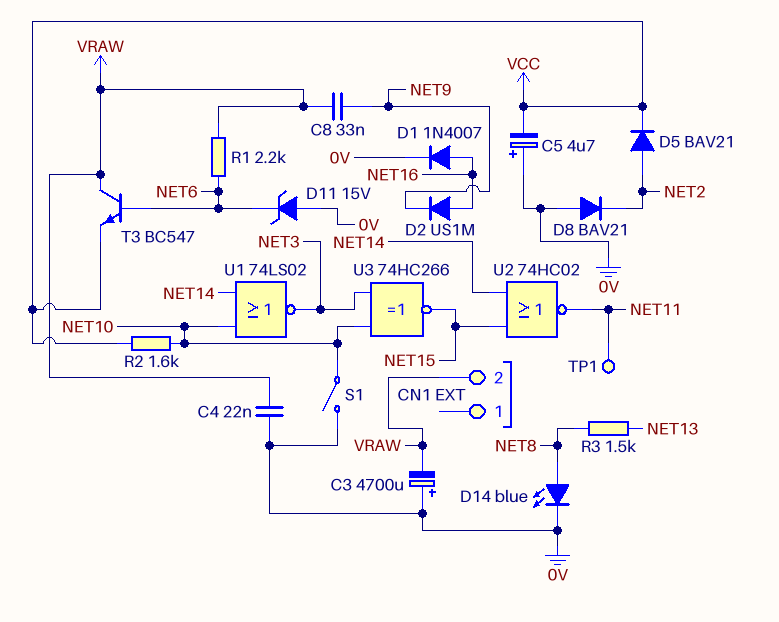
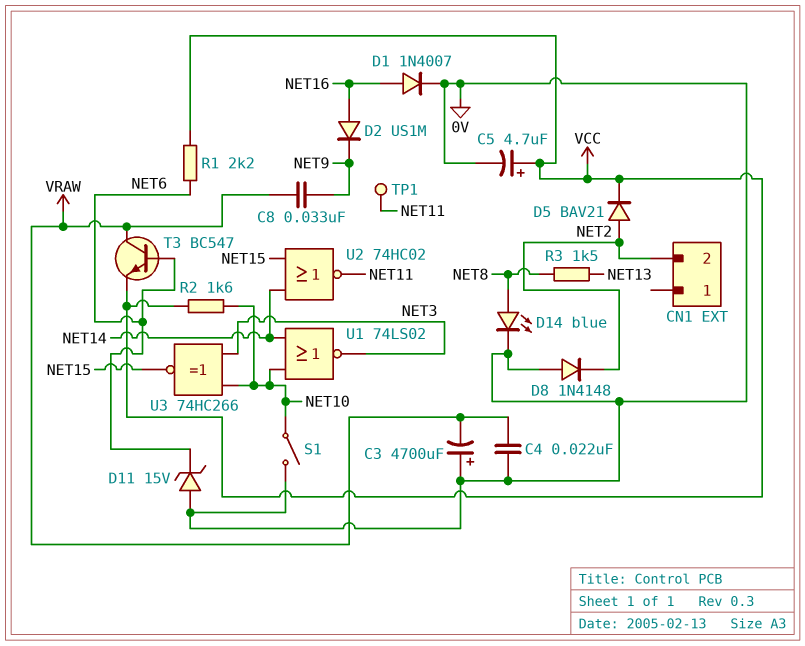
C5: 4.7uF (plus 0V, minus VCC) -> 4.7uF (plus VCC, minus 0V)
CN1 pin 2: VRAW -> NET2
D8: diode BAV21 (A 0V, K NET2) -> diode 1N4148 (A 0V, K NET2)
R1: 2.2k (NET6, VRAW) -> 2.2k (NET6, VCC)

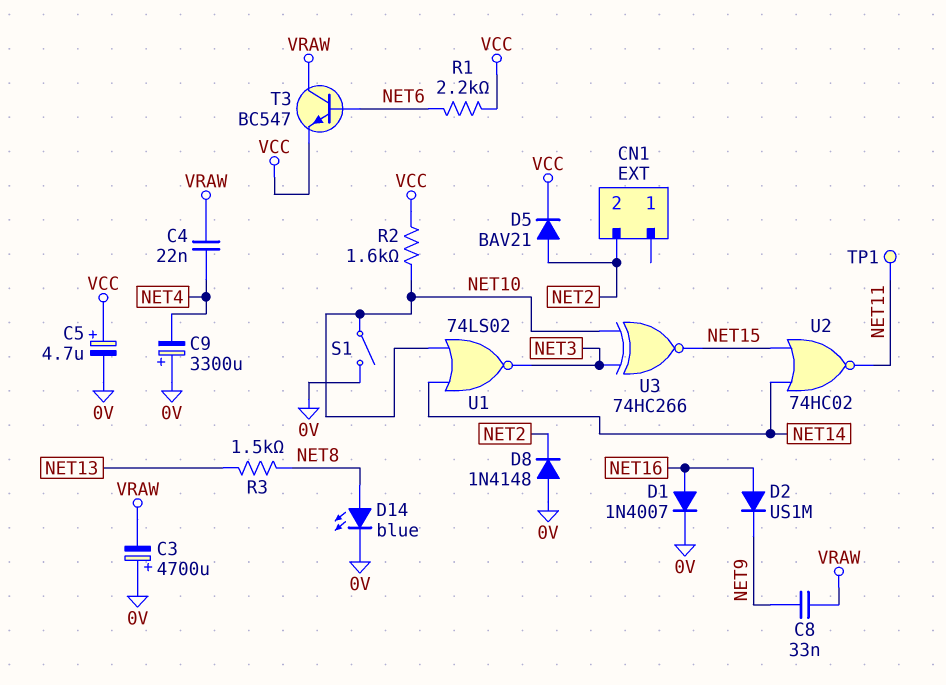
C4: 22nF (0V, VRAW) -> 22nF (NET4, VRAW)
C9: none -> 3300uF (plus 0V, minus NET4)
D11: zener 15V (A 0V, K NET6) -> none

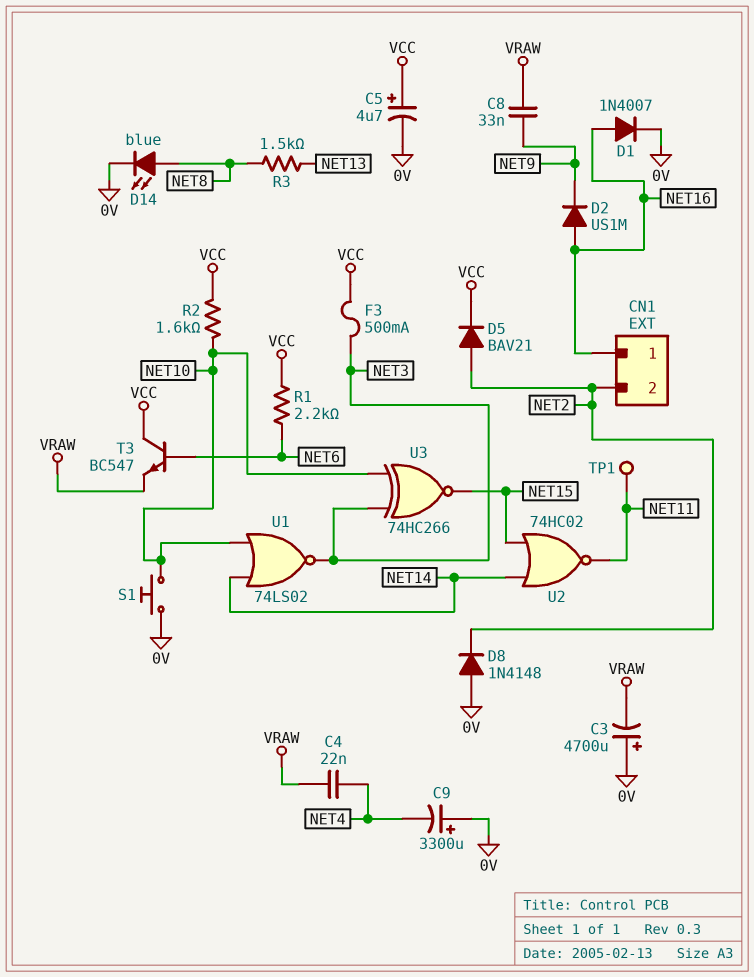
CN1 pin 1: none -> NET16
F3: none -> 500mA (NET3, VCC)
S1: switch (0V, NET10) -> button (0V, NET10)
T3: NPN BC547 (B NET6, C VRAW, E VCC) -> NPN BC547 (B NET6, C VCC, E VRAW)

